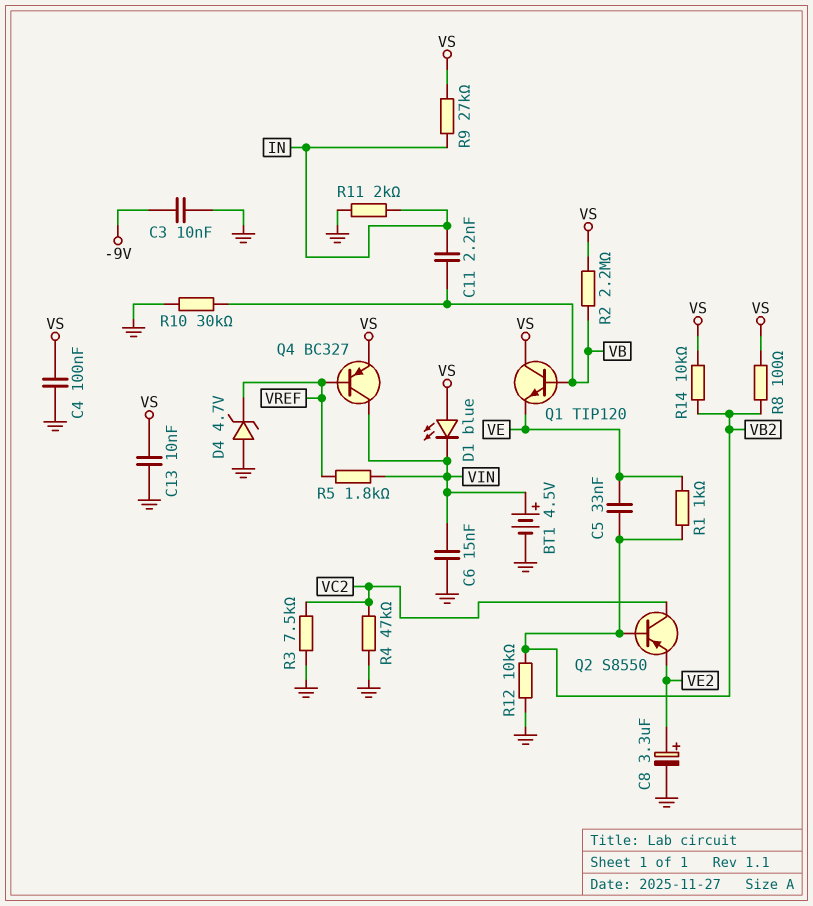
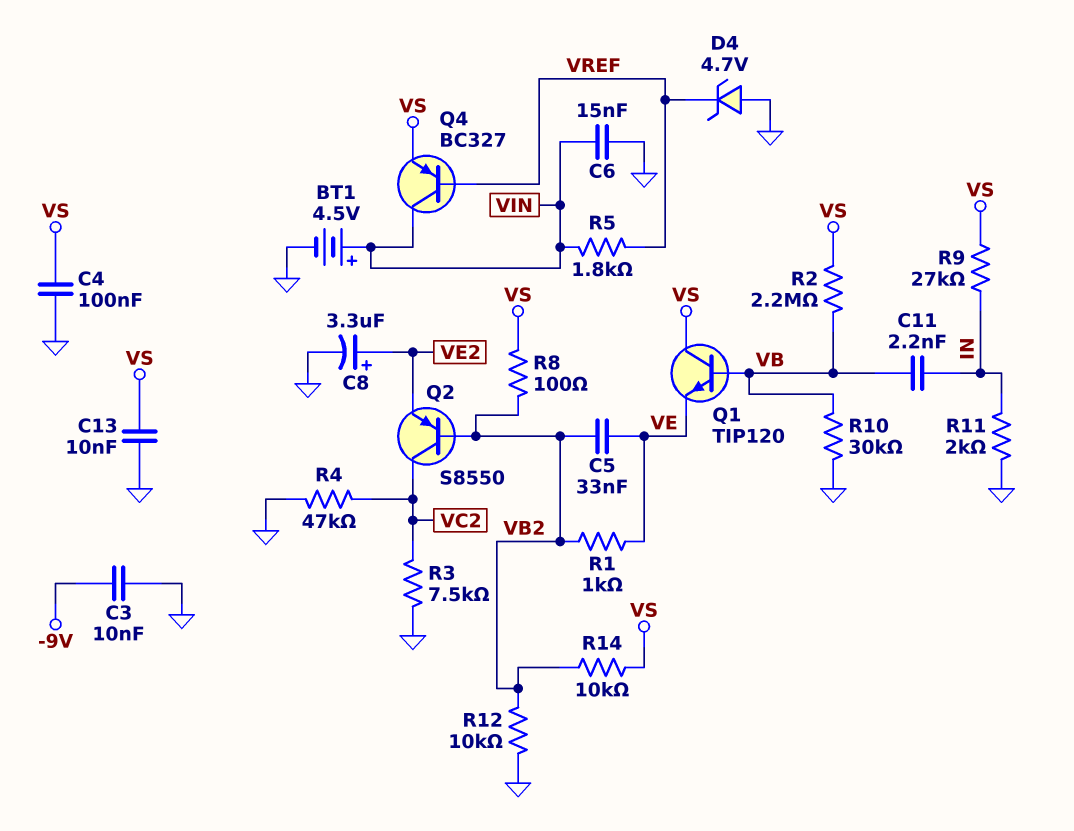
D1: LED blue (A VS, K VIN) -> none

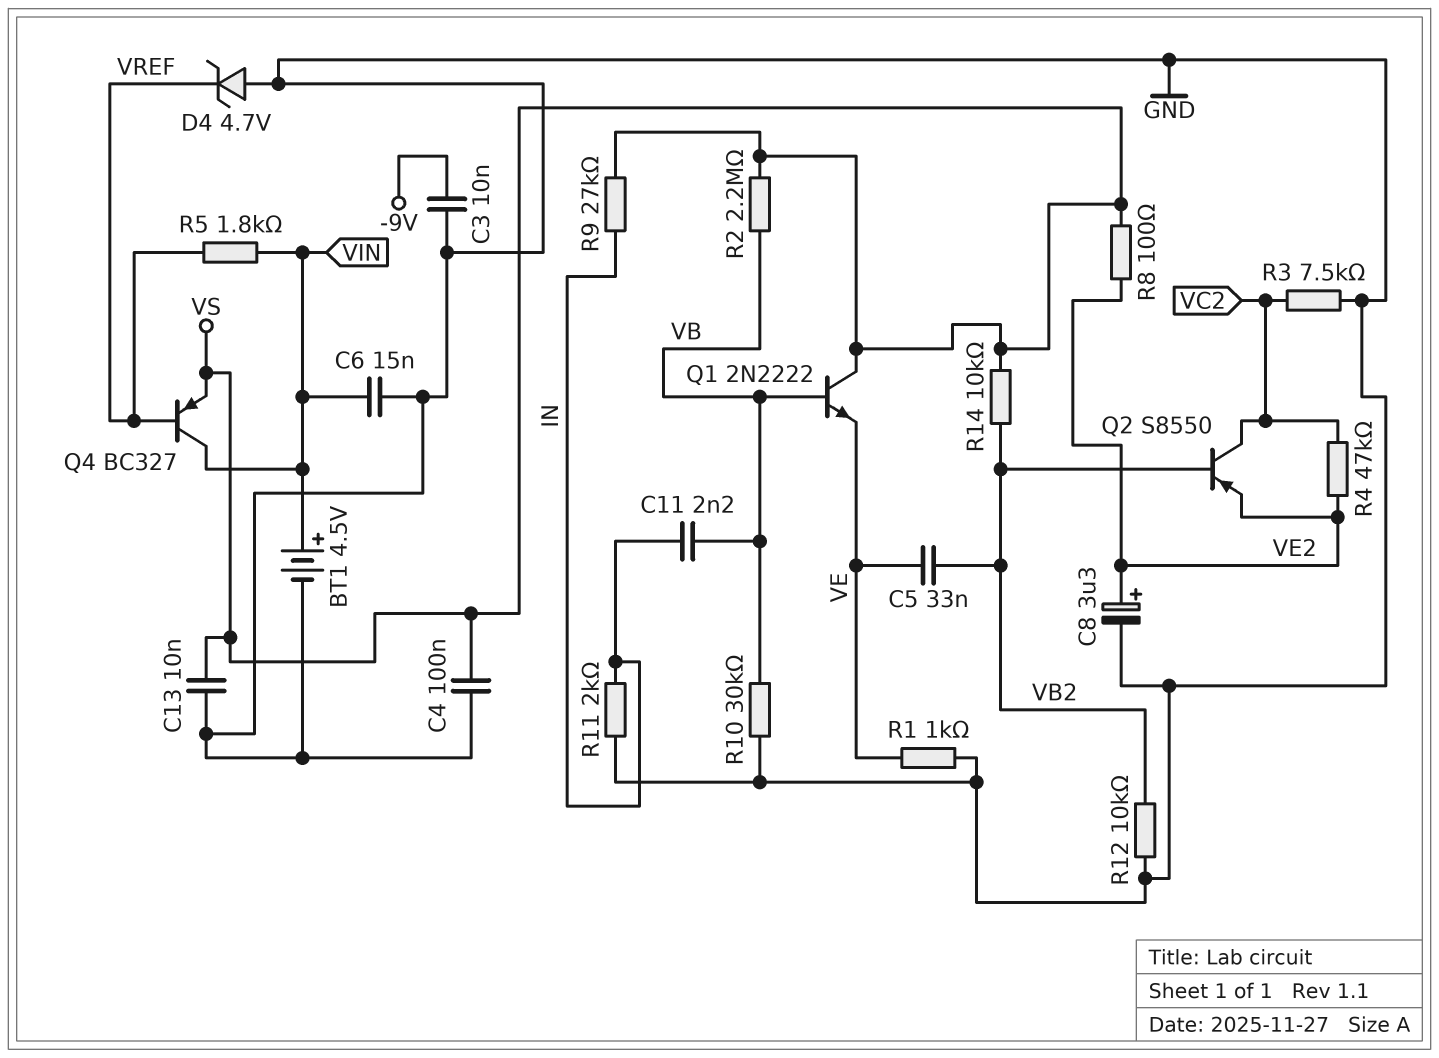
Q1: NPN TIP120 (B VB, C VS, E VE) -> NPN 2N2222 (B VB, C VS, E VE)
R1: 1k (VB2, VE) -> 1k (GND, VE)
R4: 47k (GND, VC2) -> 47k (VC2, VE2)
R8: 100 (VB2, VS) -> 100 (VE2, VS)

